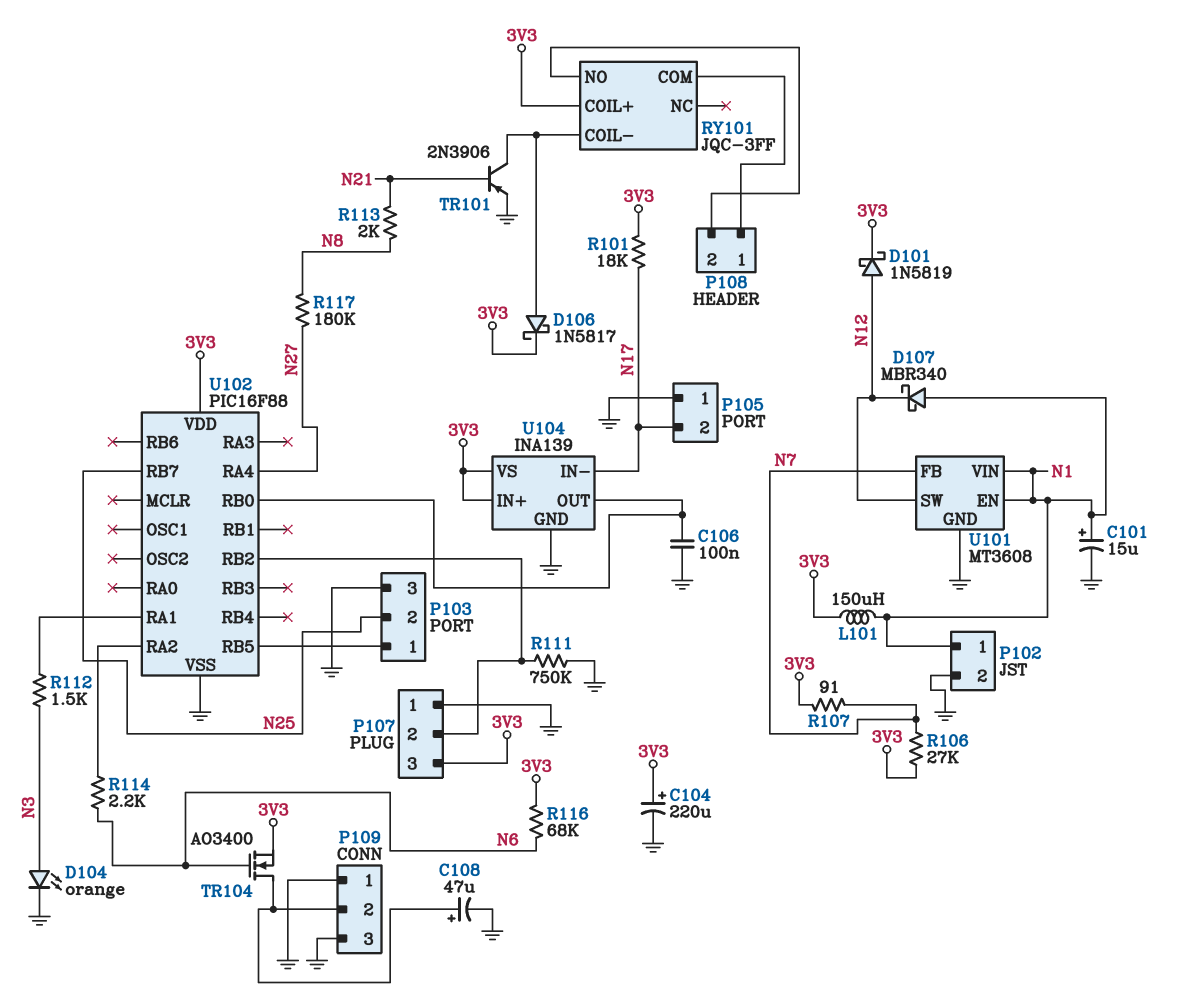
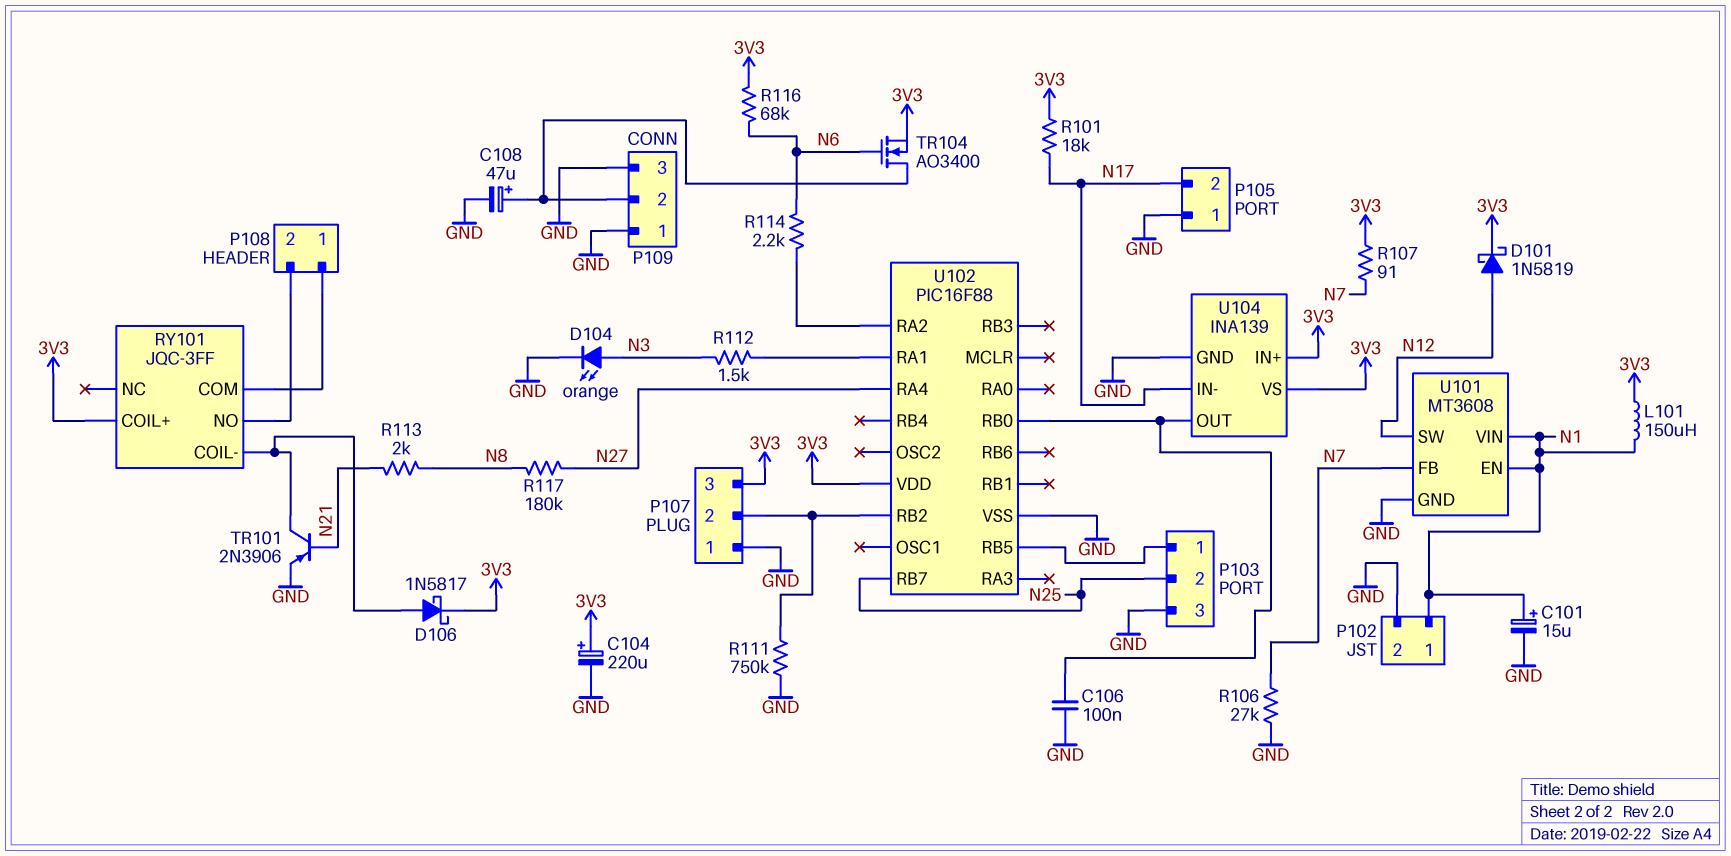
D107: schottky MBR340 (A N1, K N12) -> none
R106: 27k (3V3, N7) -> 27k (GND, N7)

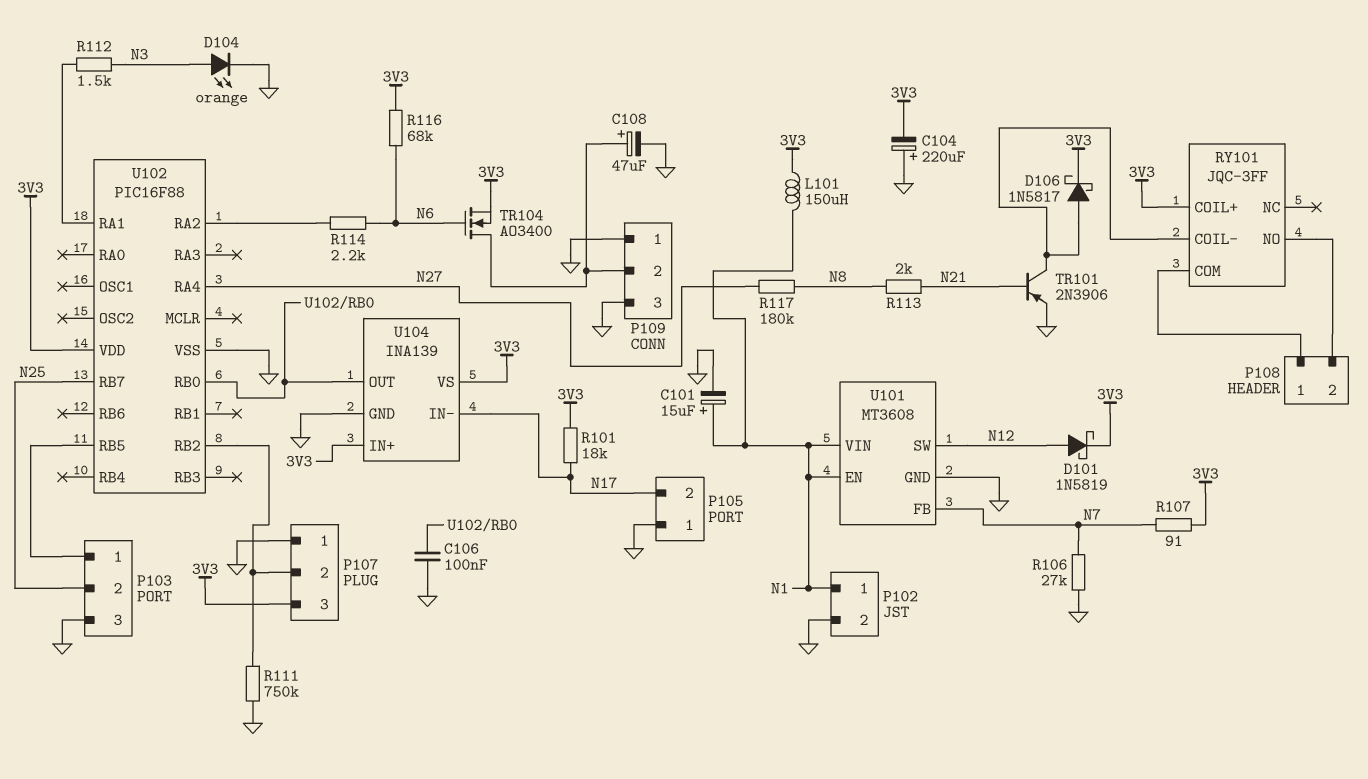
C104: 220uF (plus 3V3, minus GND) -> 220uF (plus GND, minus 3V3)

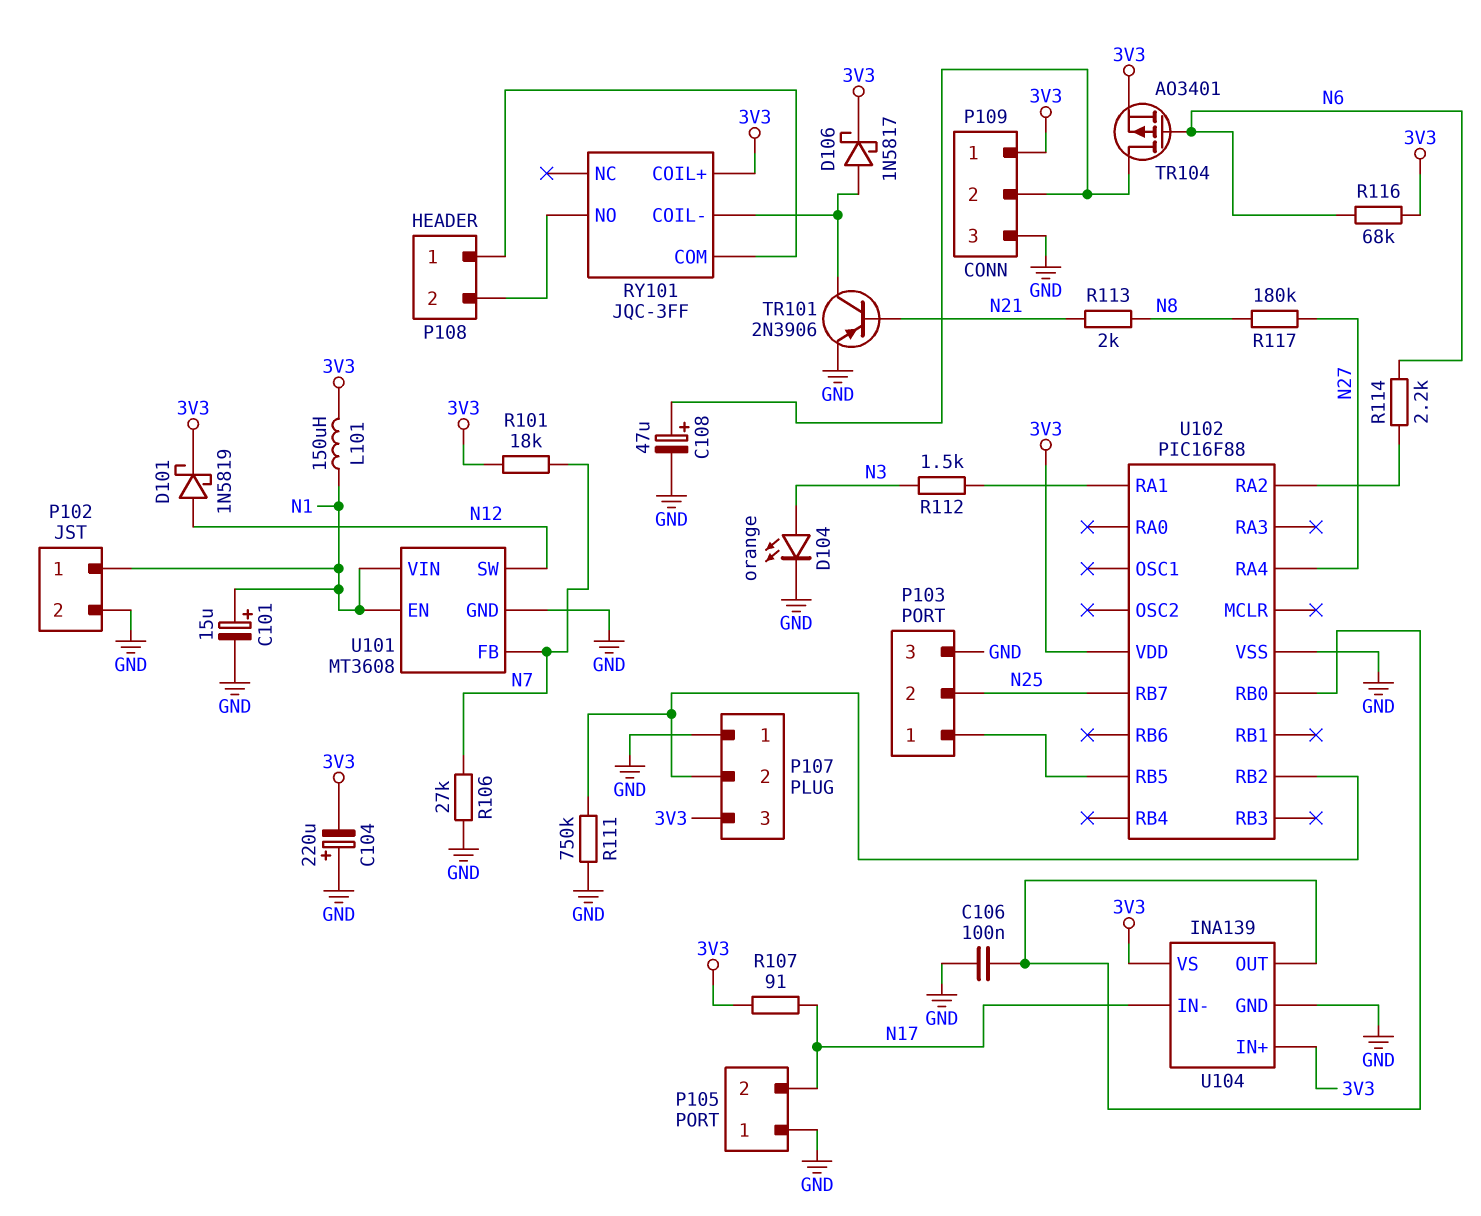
P109 pin 1: GND -> 3V3
R101: 18k (3V3, N17) -> 18k (3V3, N7)
R107: 91 (3V3, N7) -> 91 (3V3, N17)
TR104: NMOS AO3400 (G N6, D P109/2, S 3V3) -> PMOS AO3401 (G N6, D P109/2, S 3V3)

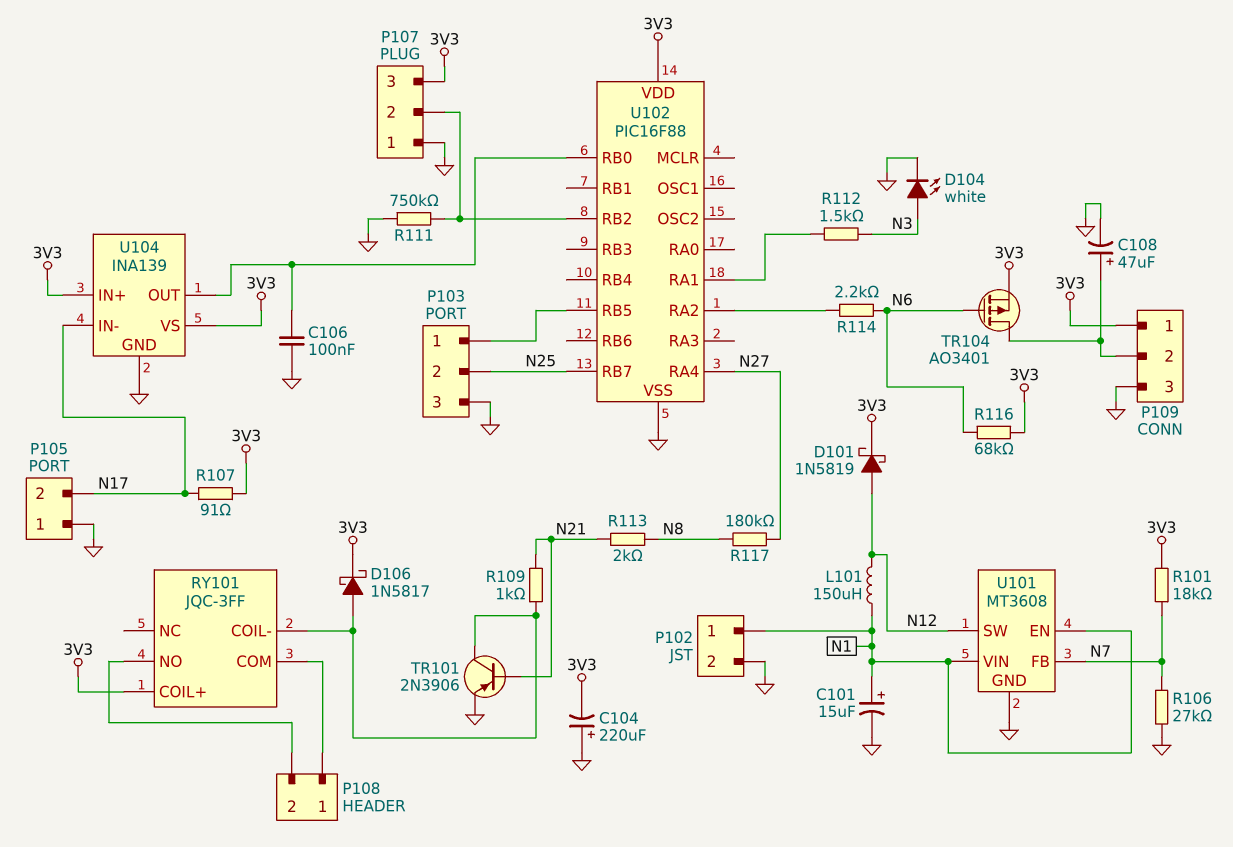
D104: LED orange (A N3, K GND) -> LED white (A N3, K GND)
L101: 150uH (3V3, N1) -> 150uH (N1, N12)
R109: none -> 1k (N21, RY101/COIL-)

